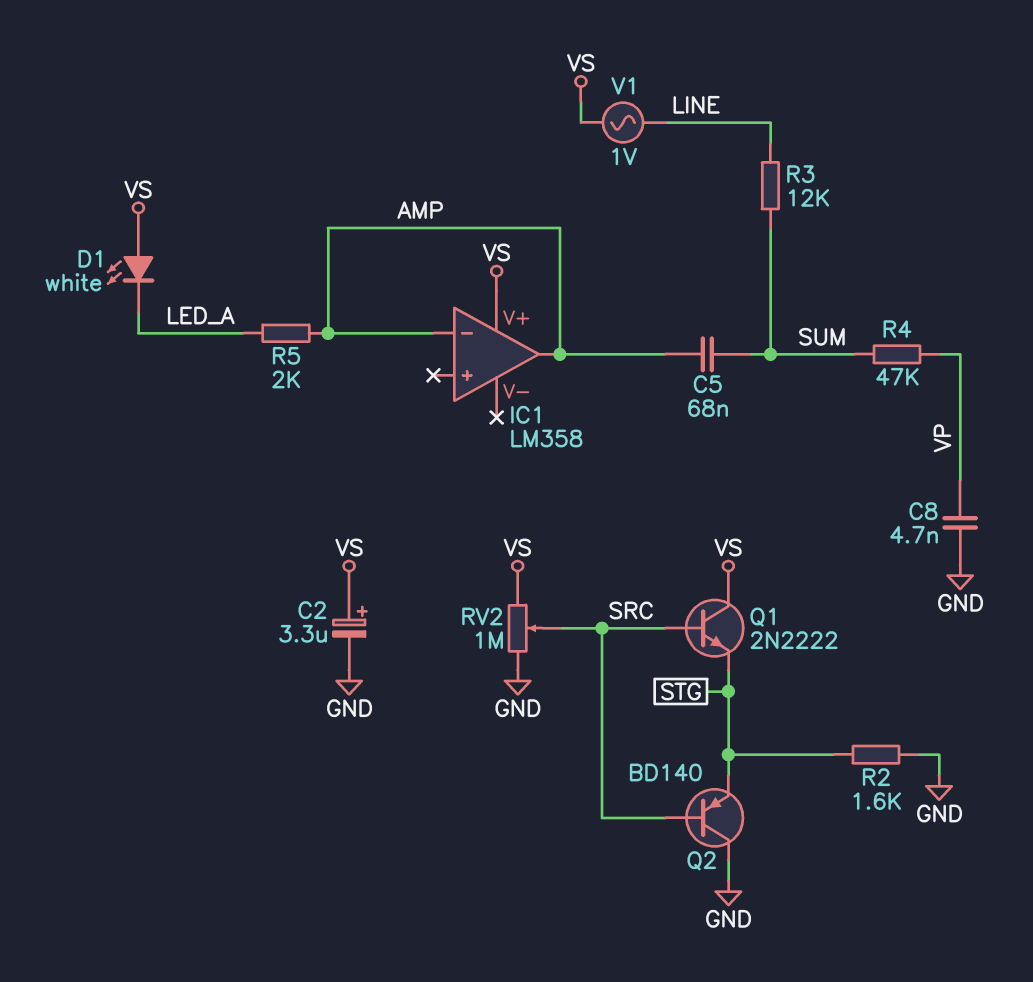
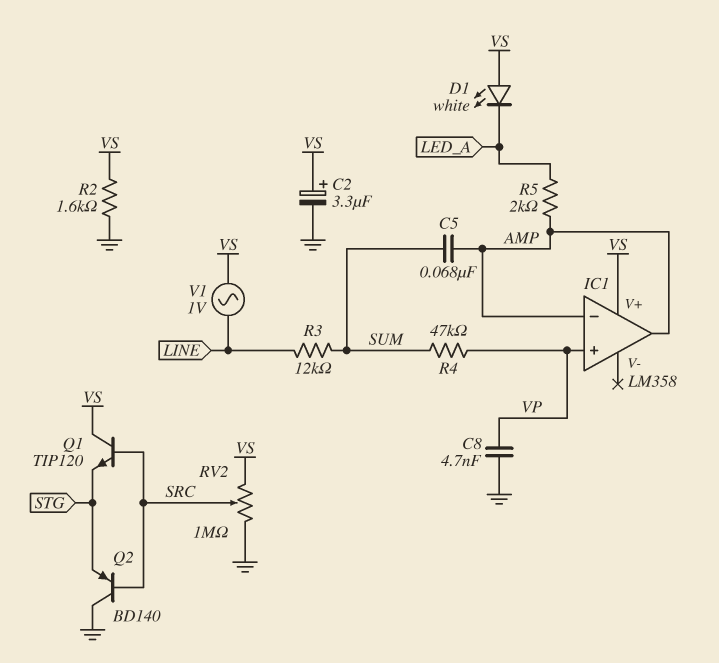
IC1 pin in+: none -> VP
Q1: NPN 2N2222 (B SRC, C VS, E STG) -> NPN TIP120 (B SRC, C VS, E STG)
R2: 1.6k (GND, STG) -> 1.6k (GND, VS)

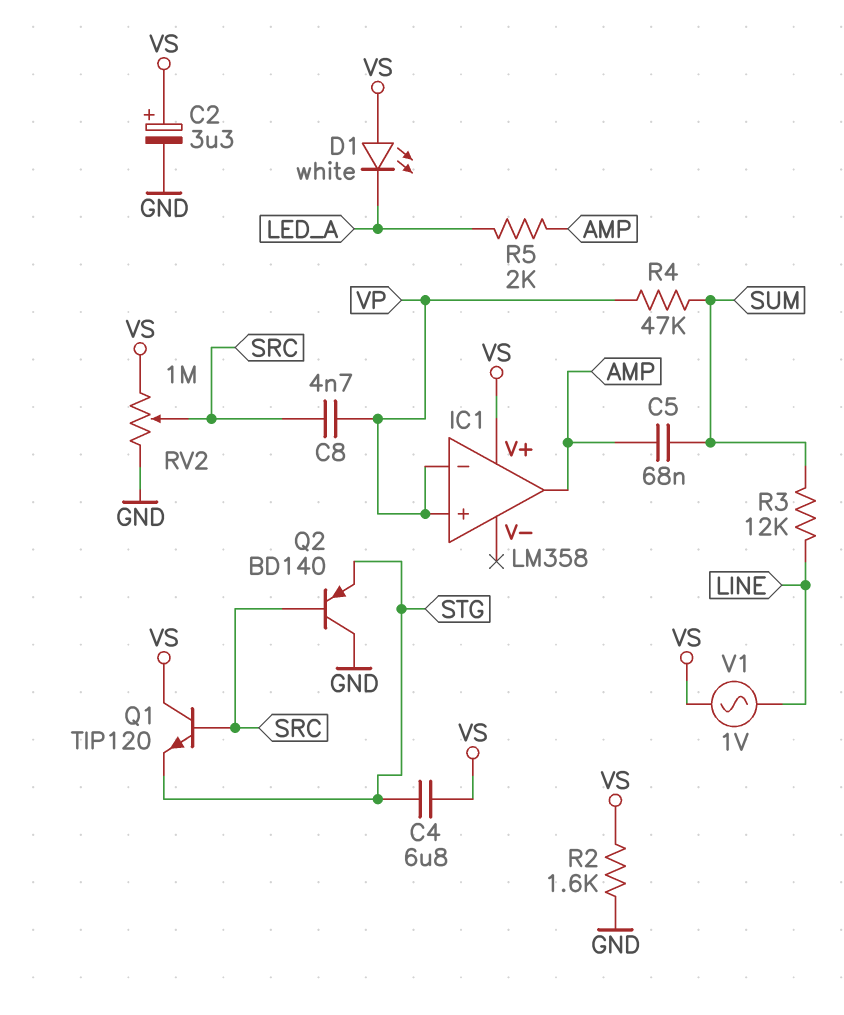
C4: none -> 6.8uF (STG, VS)
C8: 4.7nF (GND, VP) -> 4.7nF (SRC, VP)
IC1 pin in-: AMP -> VP

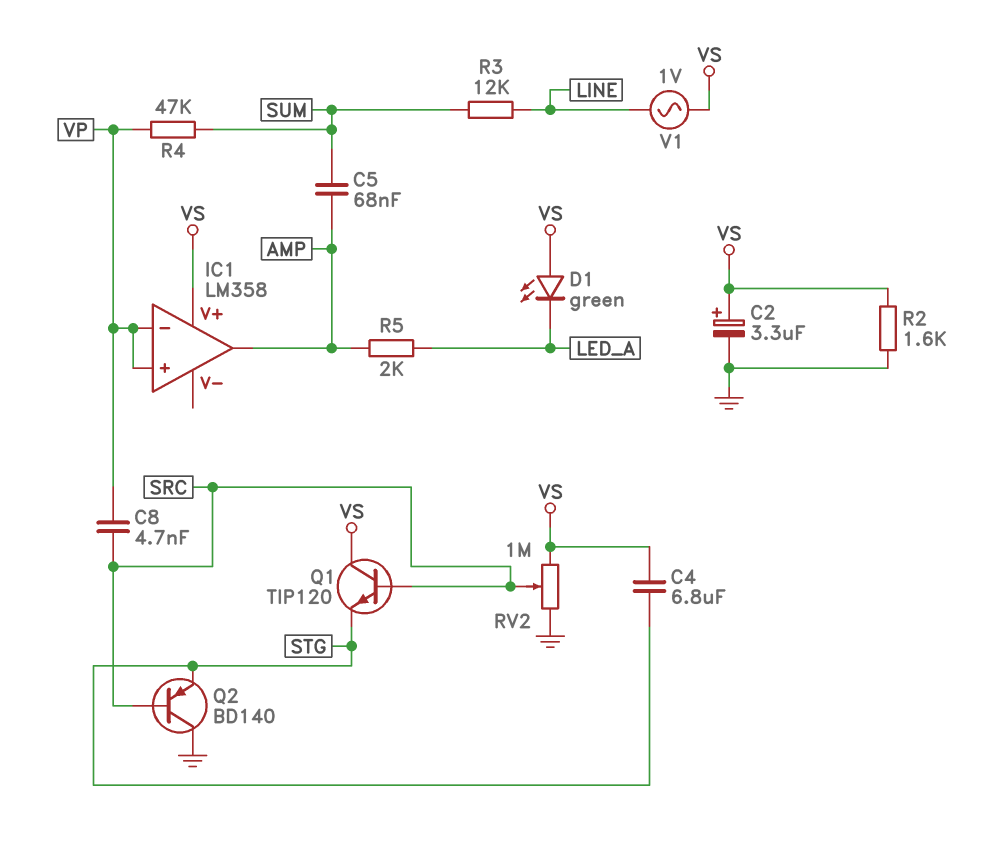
D1: LED white (A VS, K LED_A) -> LED green (A VS, K LED_A)

